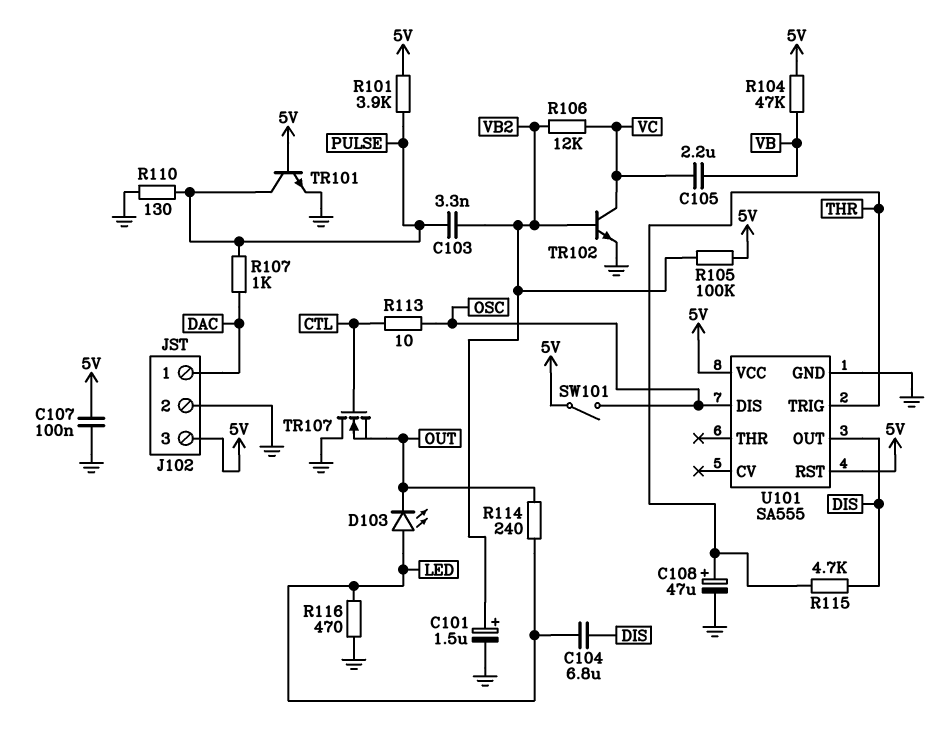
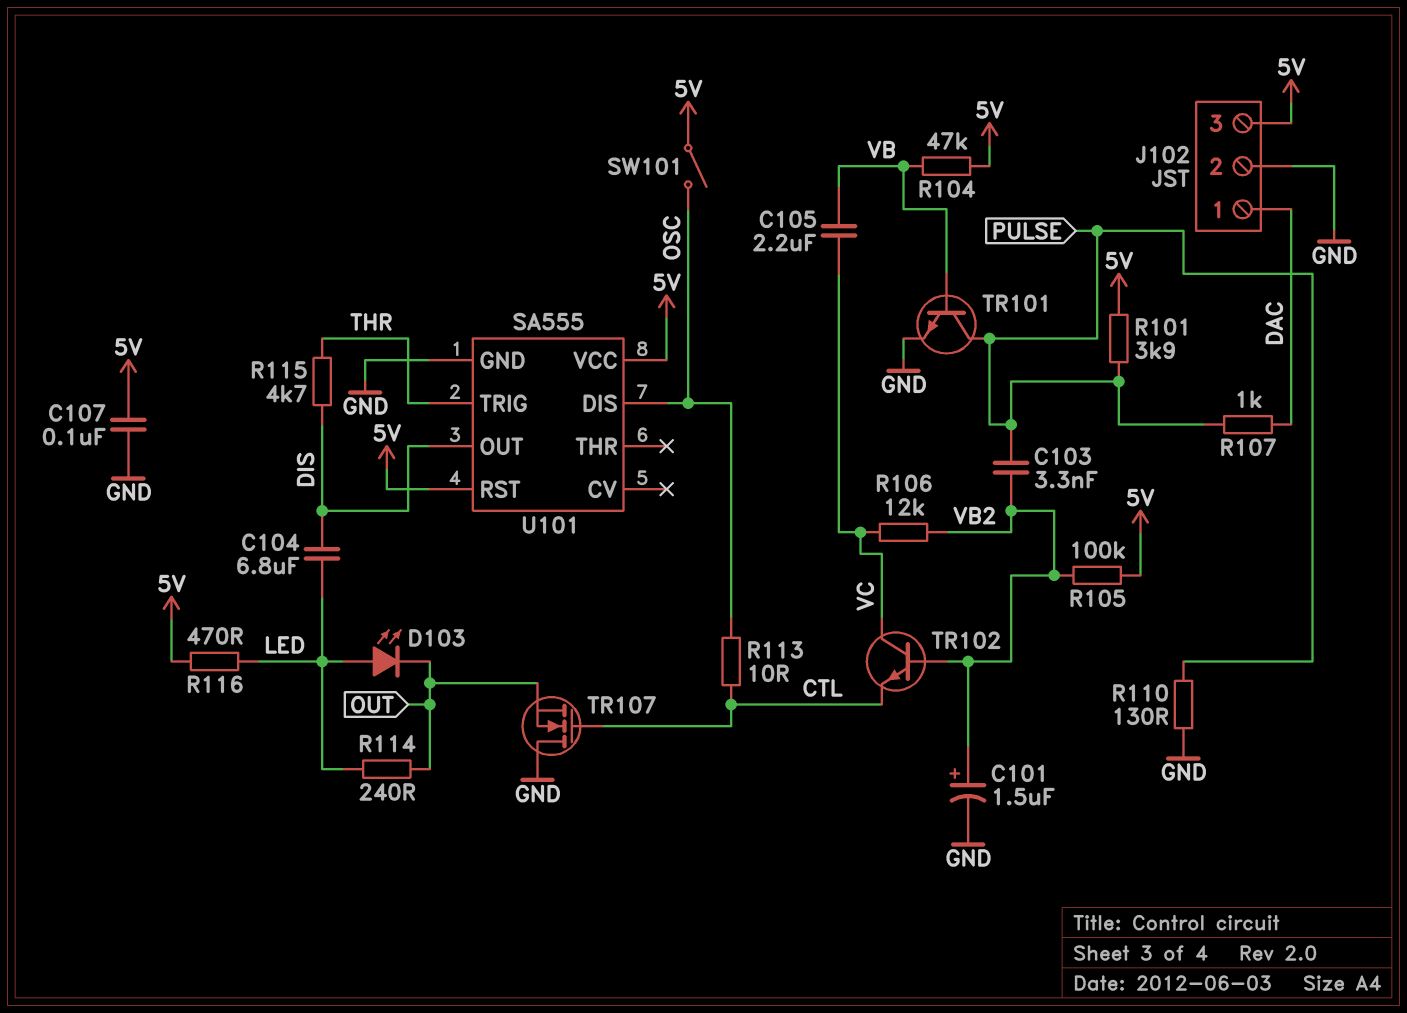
C108: 47uF (plus THR, minus GND) -> none
R116: 470 (GND, LED) -> 470 (5V, LED)
TR101: NPN (B 5V, C PULSE, E GND) -> NPN (B VB, C PULSE, E GND)
TR102: NPN (B VB2, C VC, E GND) -> NPN (B VB2, C VC, E CTL)

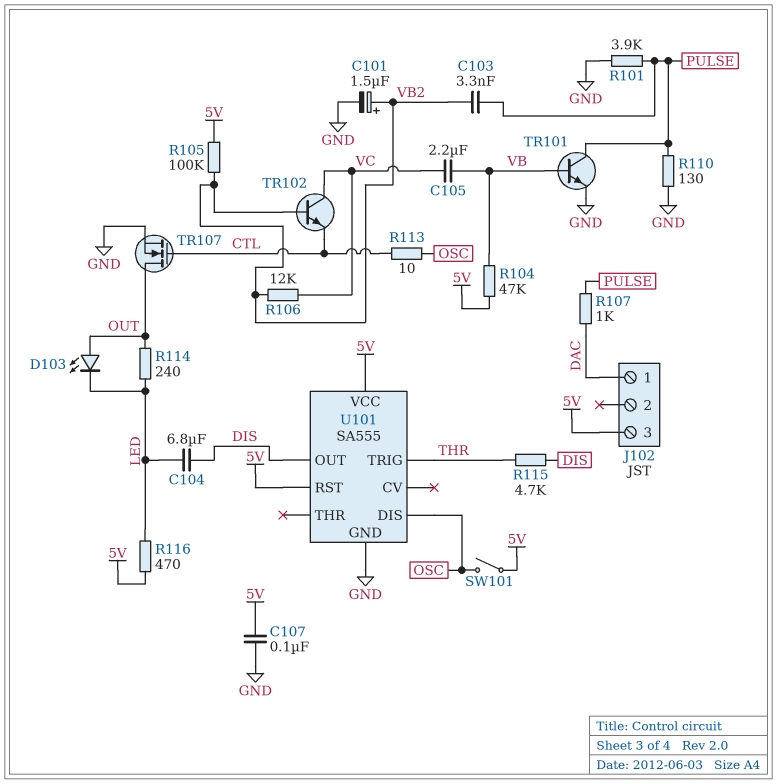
D103: LED (A LED, K OUT) -> LED (A OUT, K LED)
J102 pin 2: GND -> none
R101: 3.9k (5V, PULSE) -> 3.9k (GND, PULSE)
TR107: NMOS (G CTL, D GND, S OUT) -> NMOS (G CTL, D OUT, S GND)

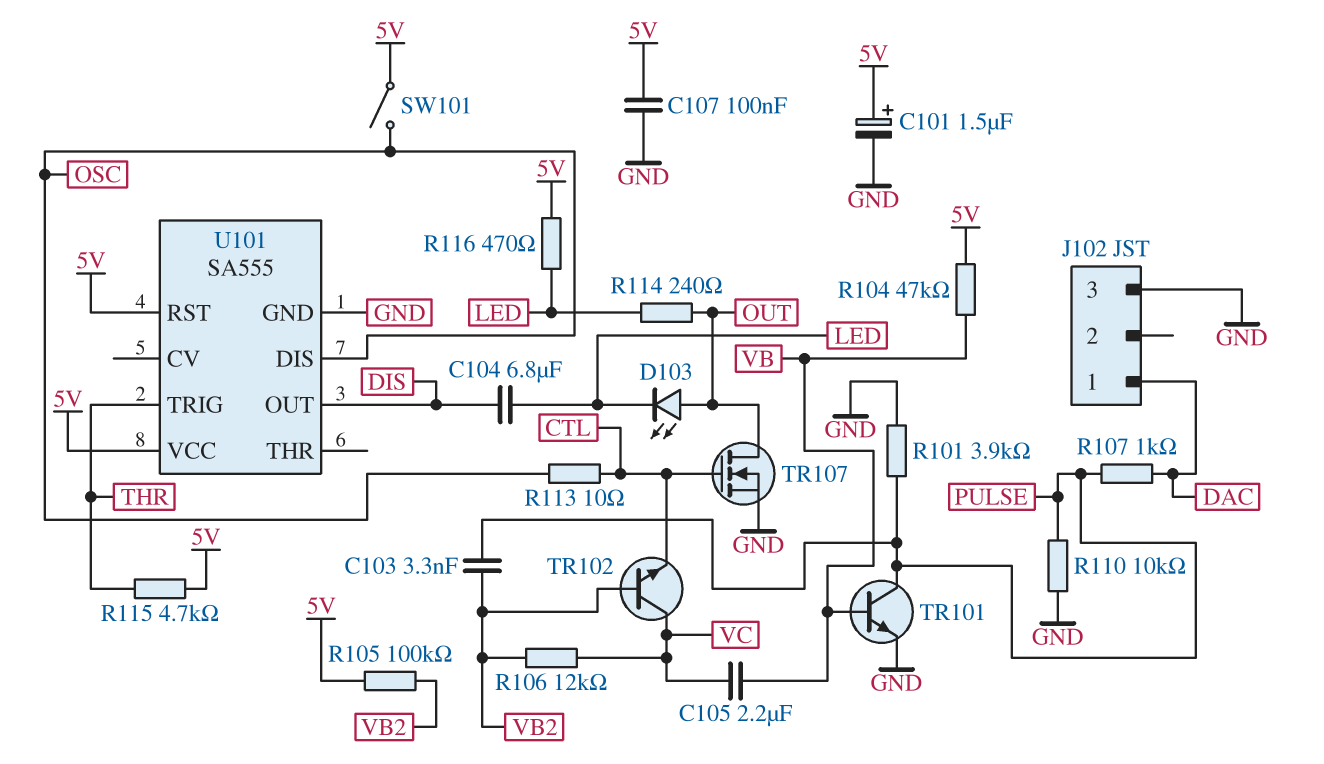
C101: 1.5uF (plus VB2, minus GND) -> 1.5uF (plus 5V, minus GND)
J102 pin 3: 5V -> GND
R110: 130 (GND, PULSE) -> 10k (GND, PULSE)
R115: 4.7k (DIS, THR) -> 4.7k (5V, THR)

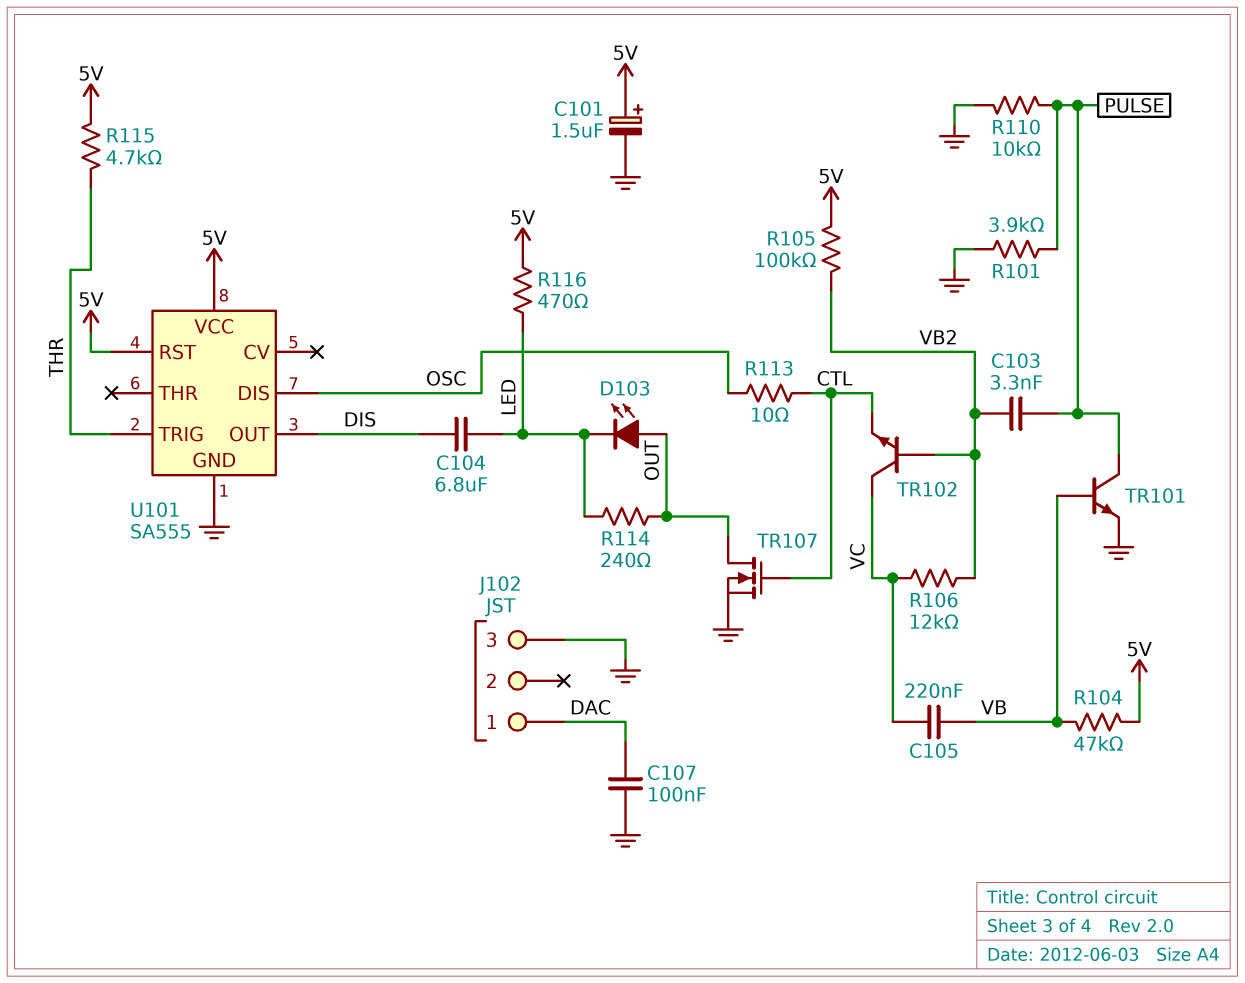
C105: 2.2uF (VB, VC) -> 220nF (VB, VC)
C107: 100nF (5V, GND) -> 100nF (DAC, GND)
R107: 1k (DAC, PULSE) -> none
SW101: switch (5V, OSC) -> none

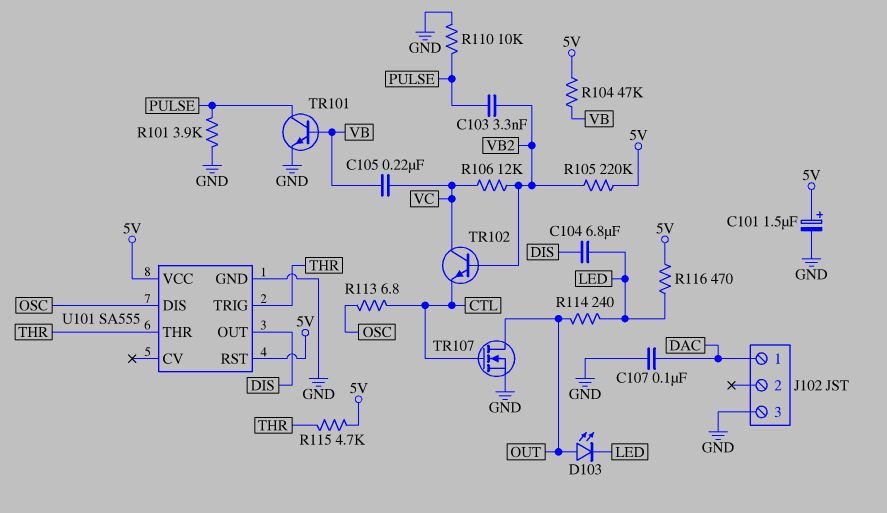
R105: 100k (5V, VB2) -> 220k (5V, VB2)
R113: 10 (CTL, OSC) -> 6.8 (CTL, OSC)
U101 pin THR: none -> THR

